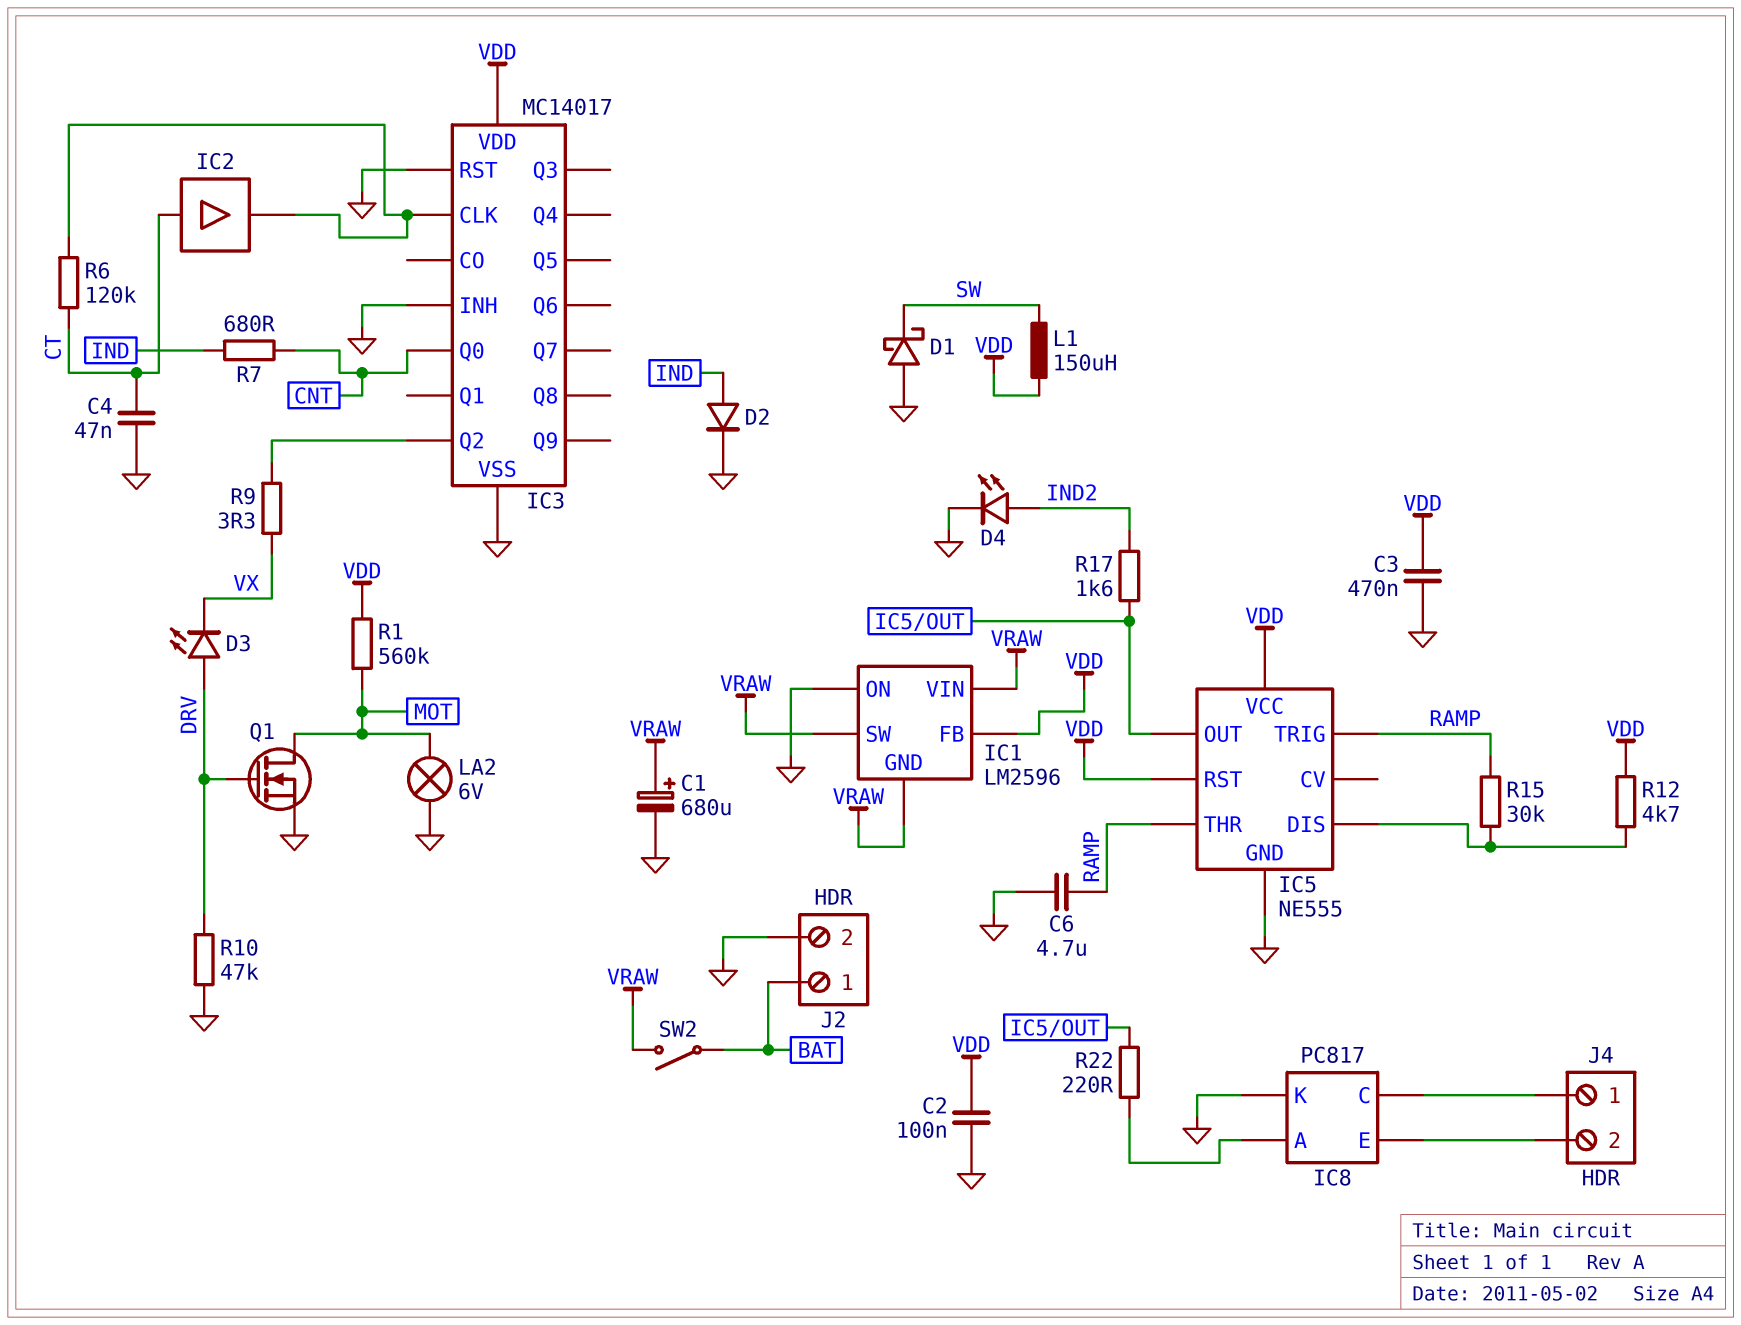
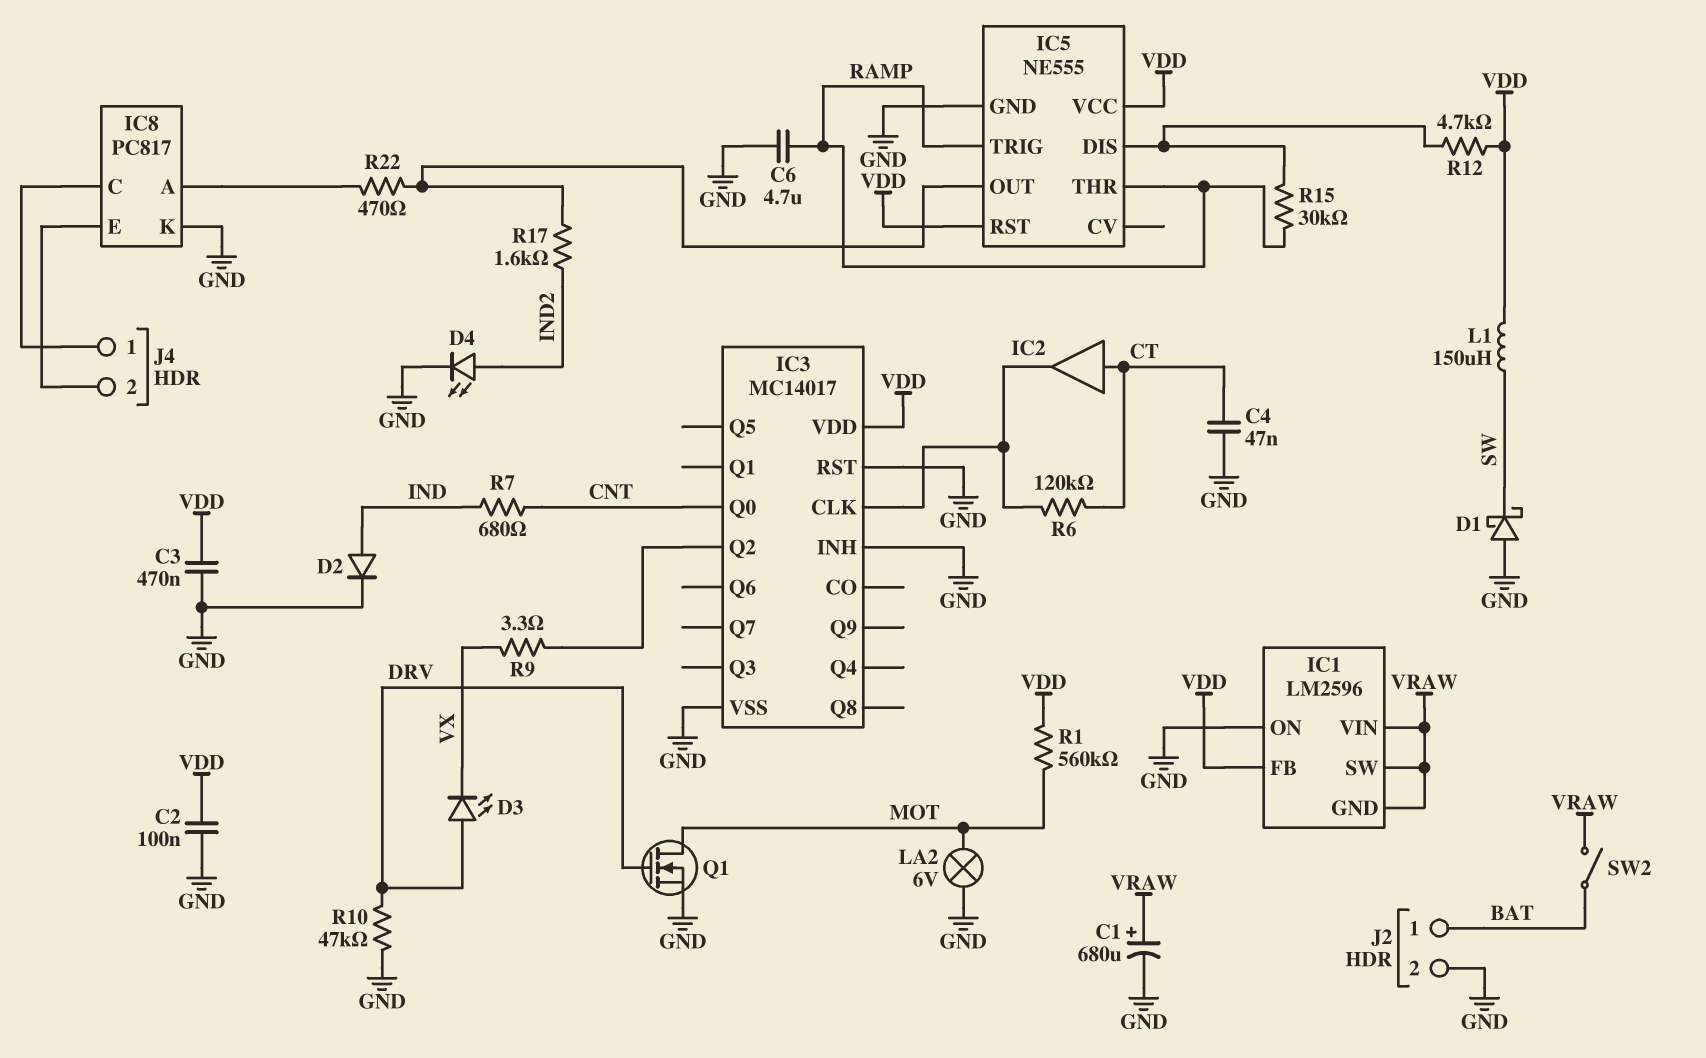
R22: 220 (IC5/OUT, IC8/A) -> 470 (IC5/OUT, IC8/A)

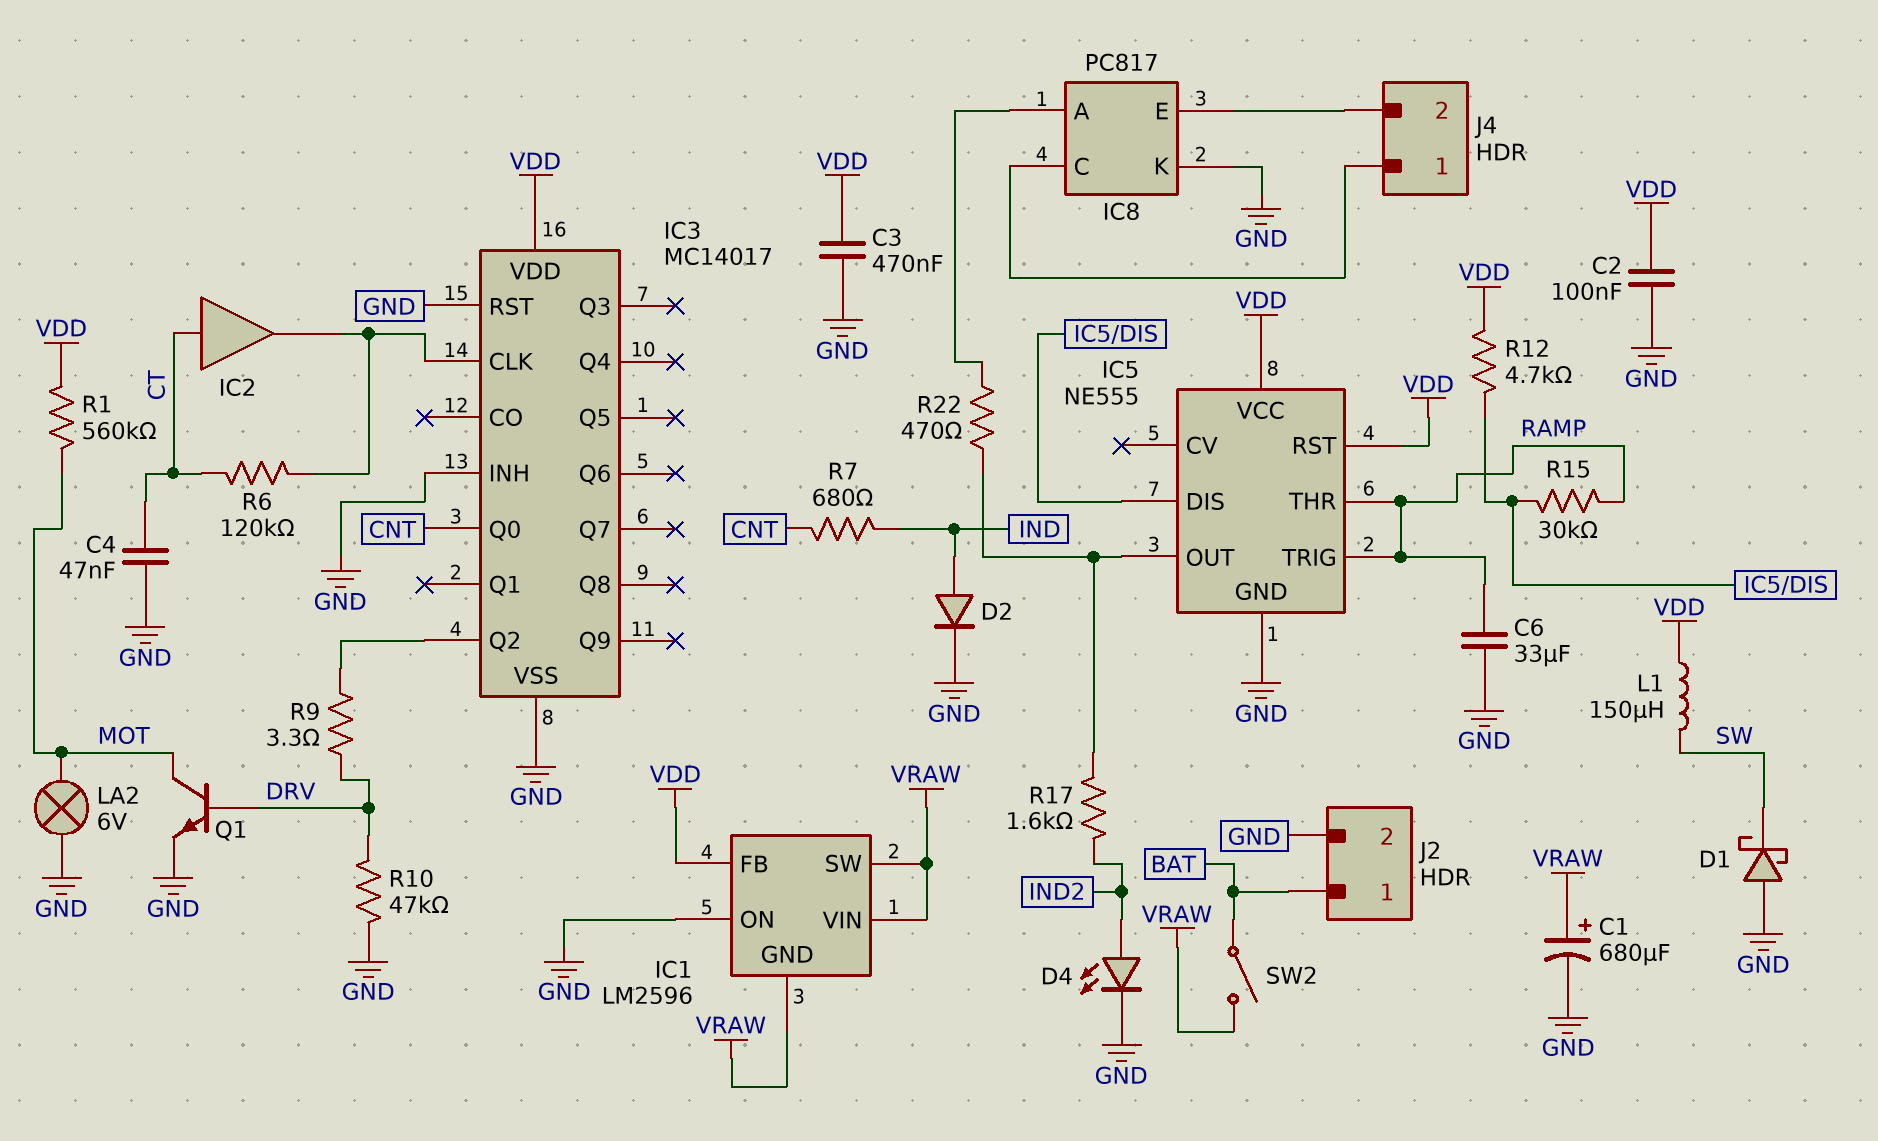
C6: 4.7uF (GND, RAMP) -> 33uF (GND, RAMP)
D3: LED (A DRV, K VX) -> none
Q1: NMOS (G DRV, D MOT, S GND) -> NPN (B DRV, C MOT, E GND)
R9: 3.3 (IC3/Q2, VX) -> 3.3 (DRV, IC3/Q2)

